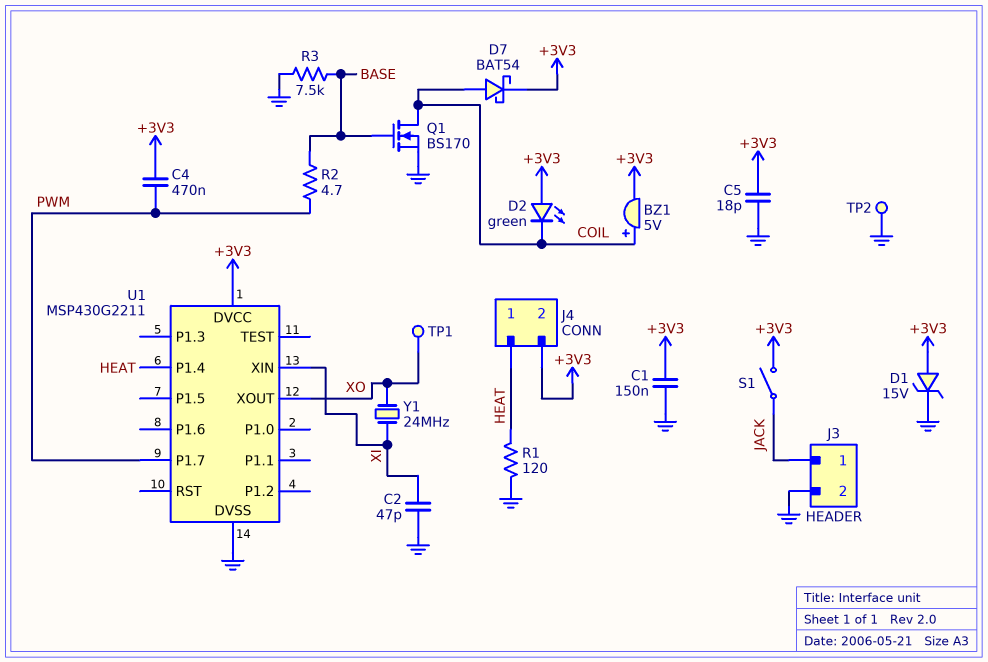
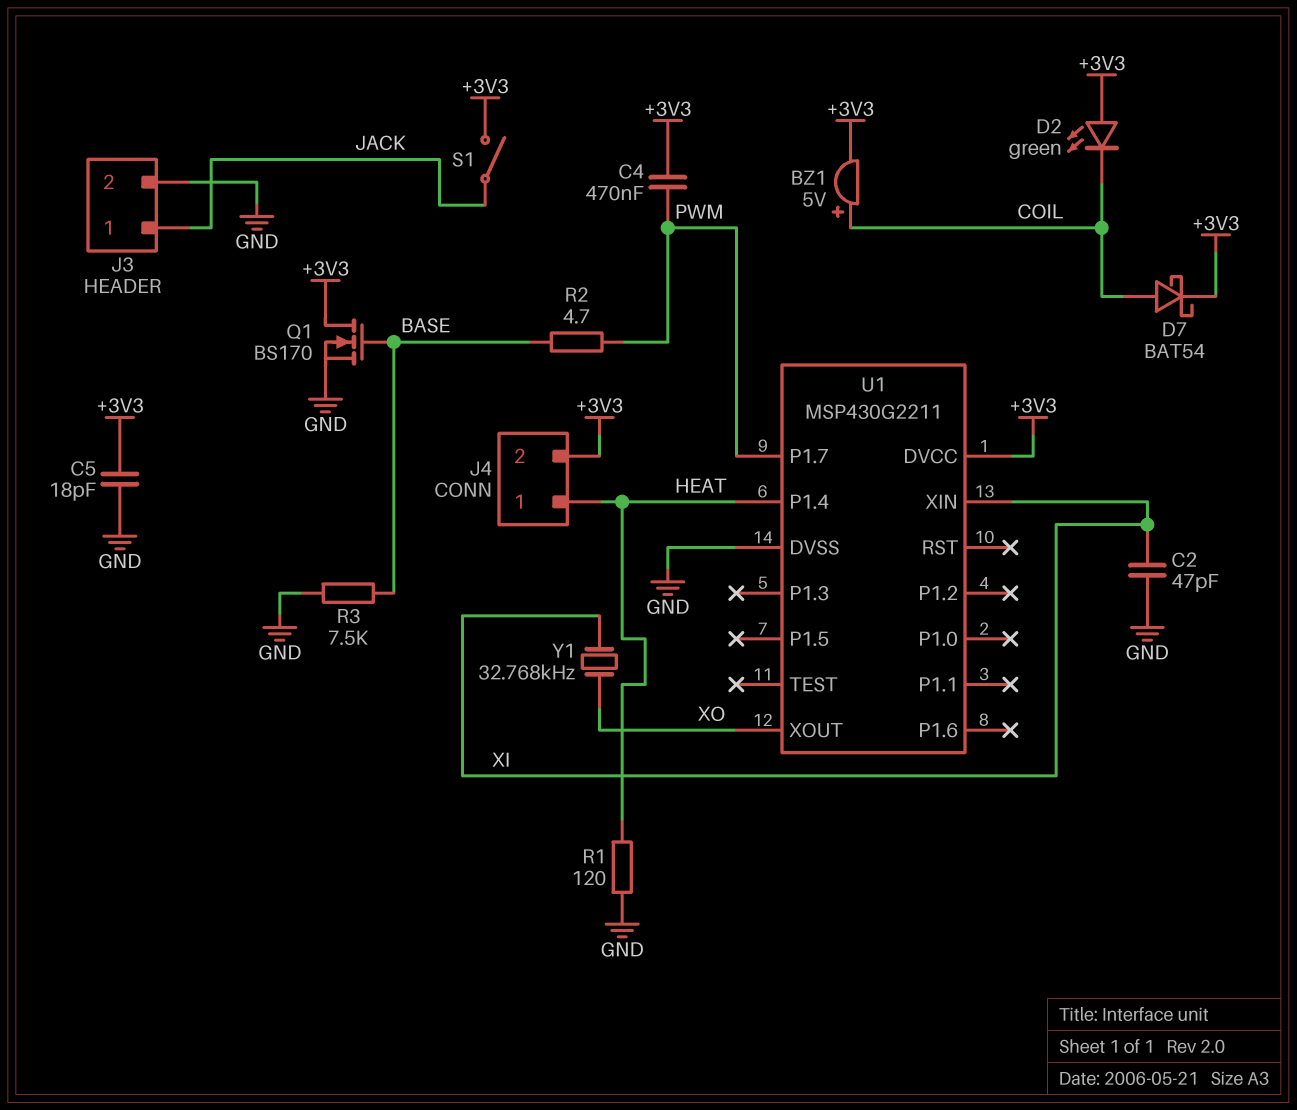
C1: 150nF (+3V3, GND) -> none
D1: zener 15V (A +3V3, K GND) -> none
Q1: NMOS BS170 (G BASE, D COIL, S GND) -> NMOS BS170 (G BASE, D +3V3, S GND)
TP1: test point (XO) -> none
TP2: test point (GND) -> none
Y1: 24MHz (XI, XO) -> 32.768kHz (XI, XO)

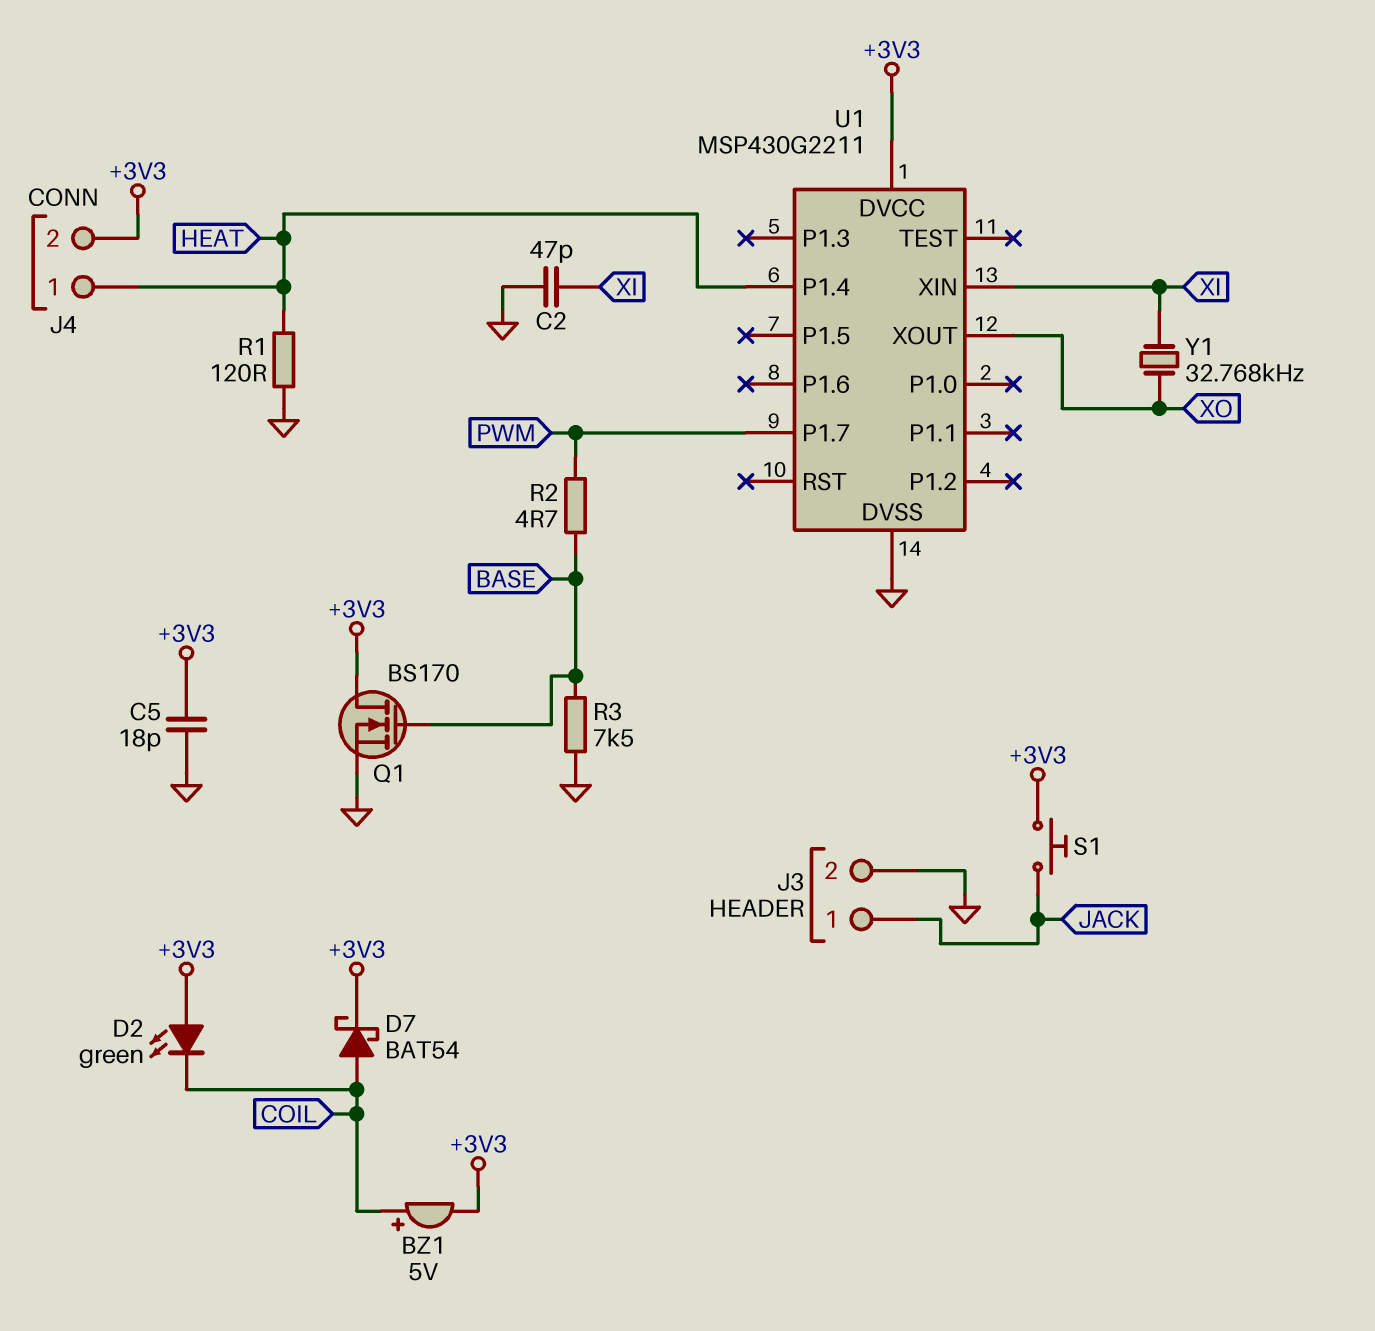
C4: 470nF (+3V3, PWM) -> none
S1: switch (+3V3, JACK) -> button (+3V3, JACK)

